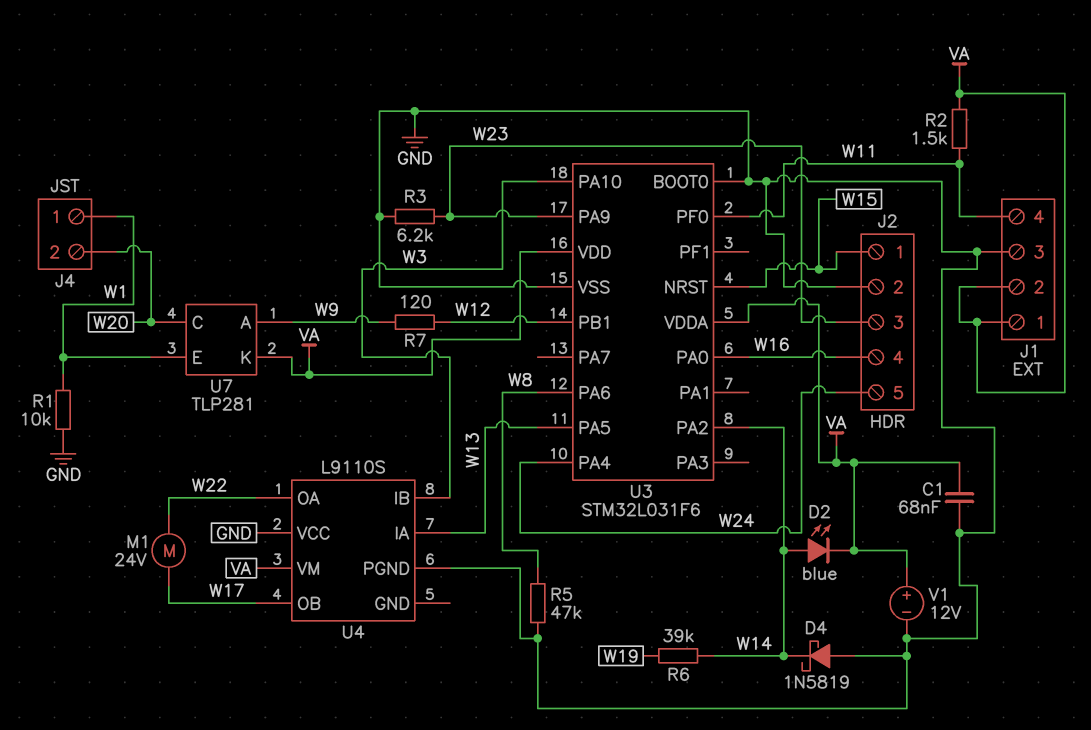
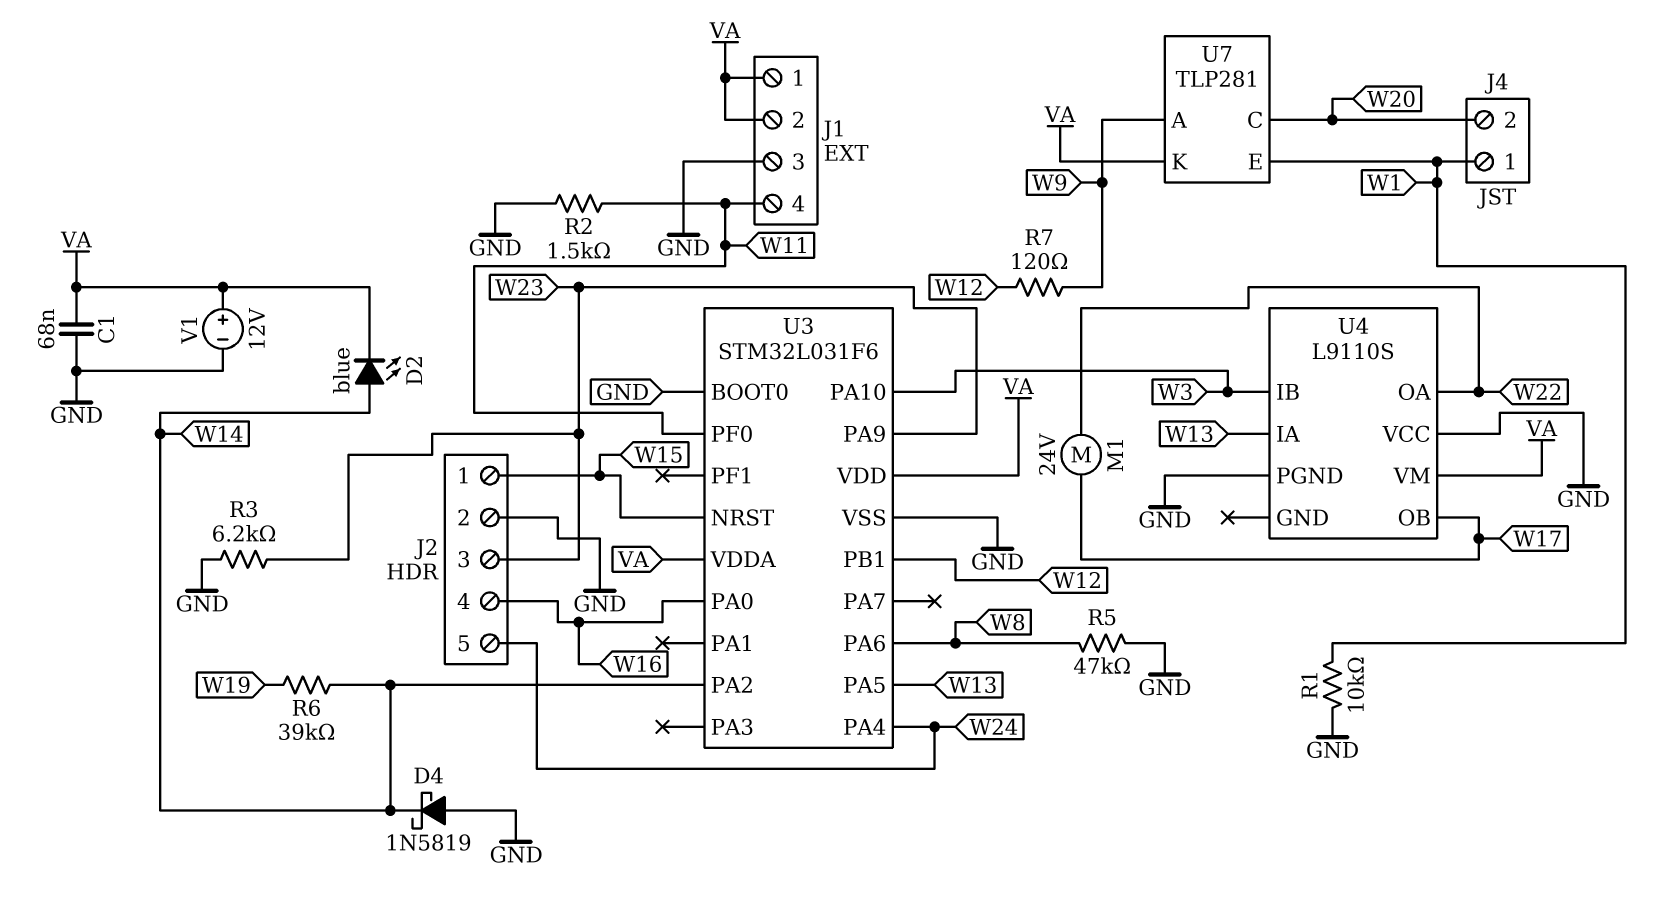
R2: 1.5k (VA, W11) -> 1.5k (GND, W11)

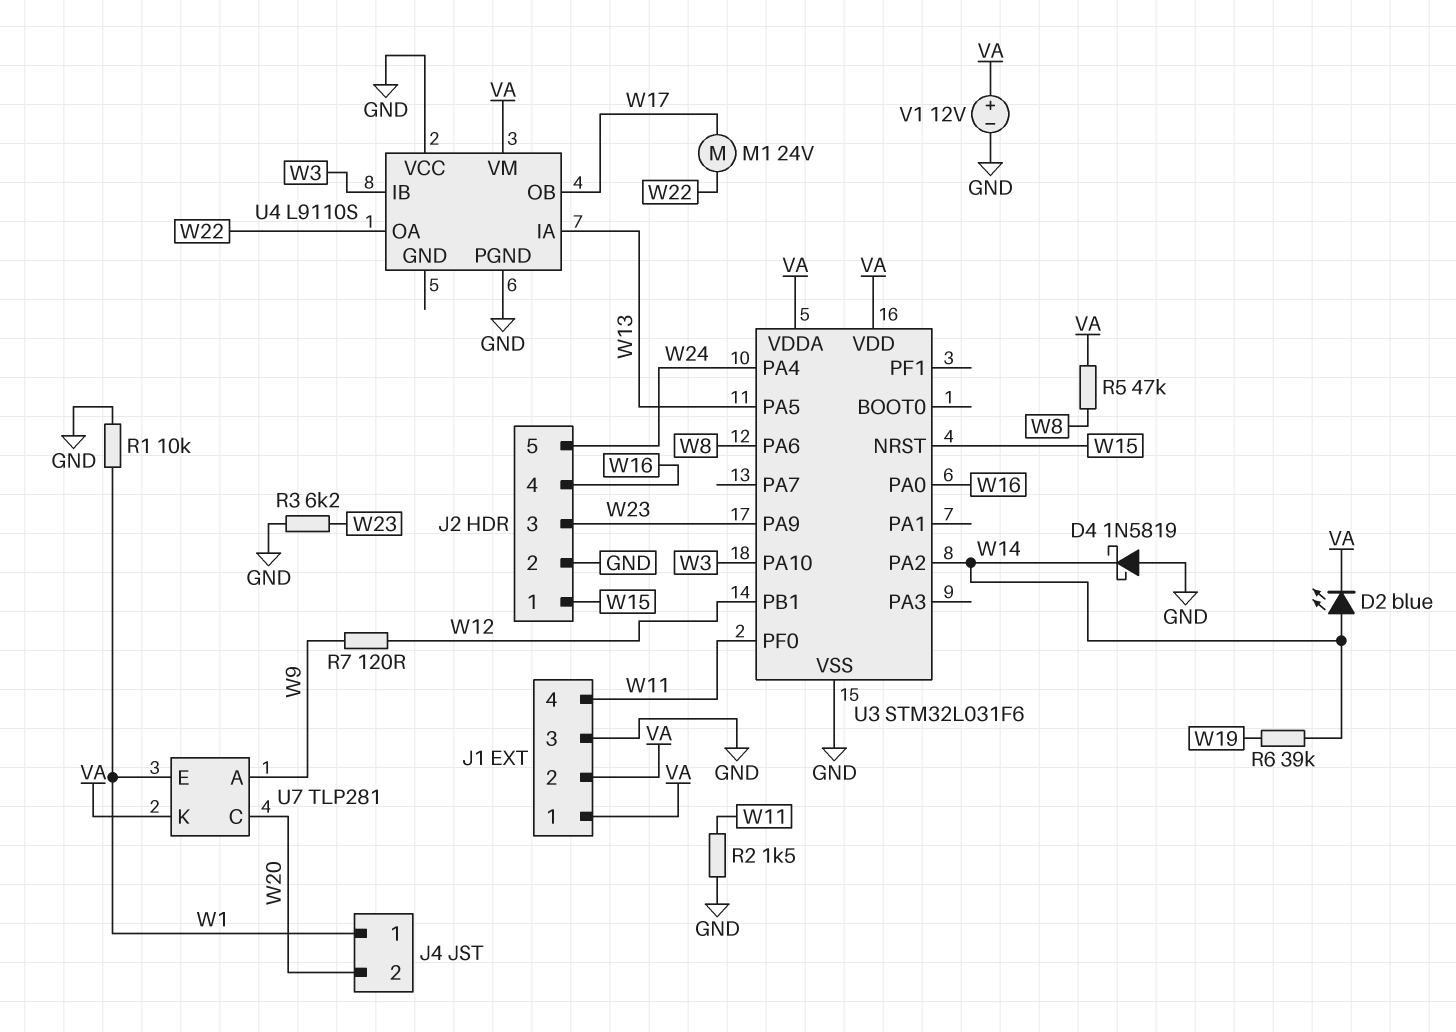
C1: 68nF (GND, VA) -> none
R5: 47k (GND, W8) -> 47k (VA, W8)
U3 pin BOOT0: GND -> none

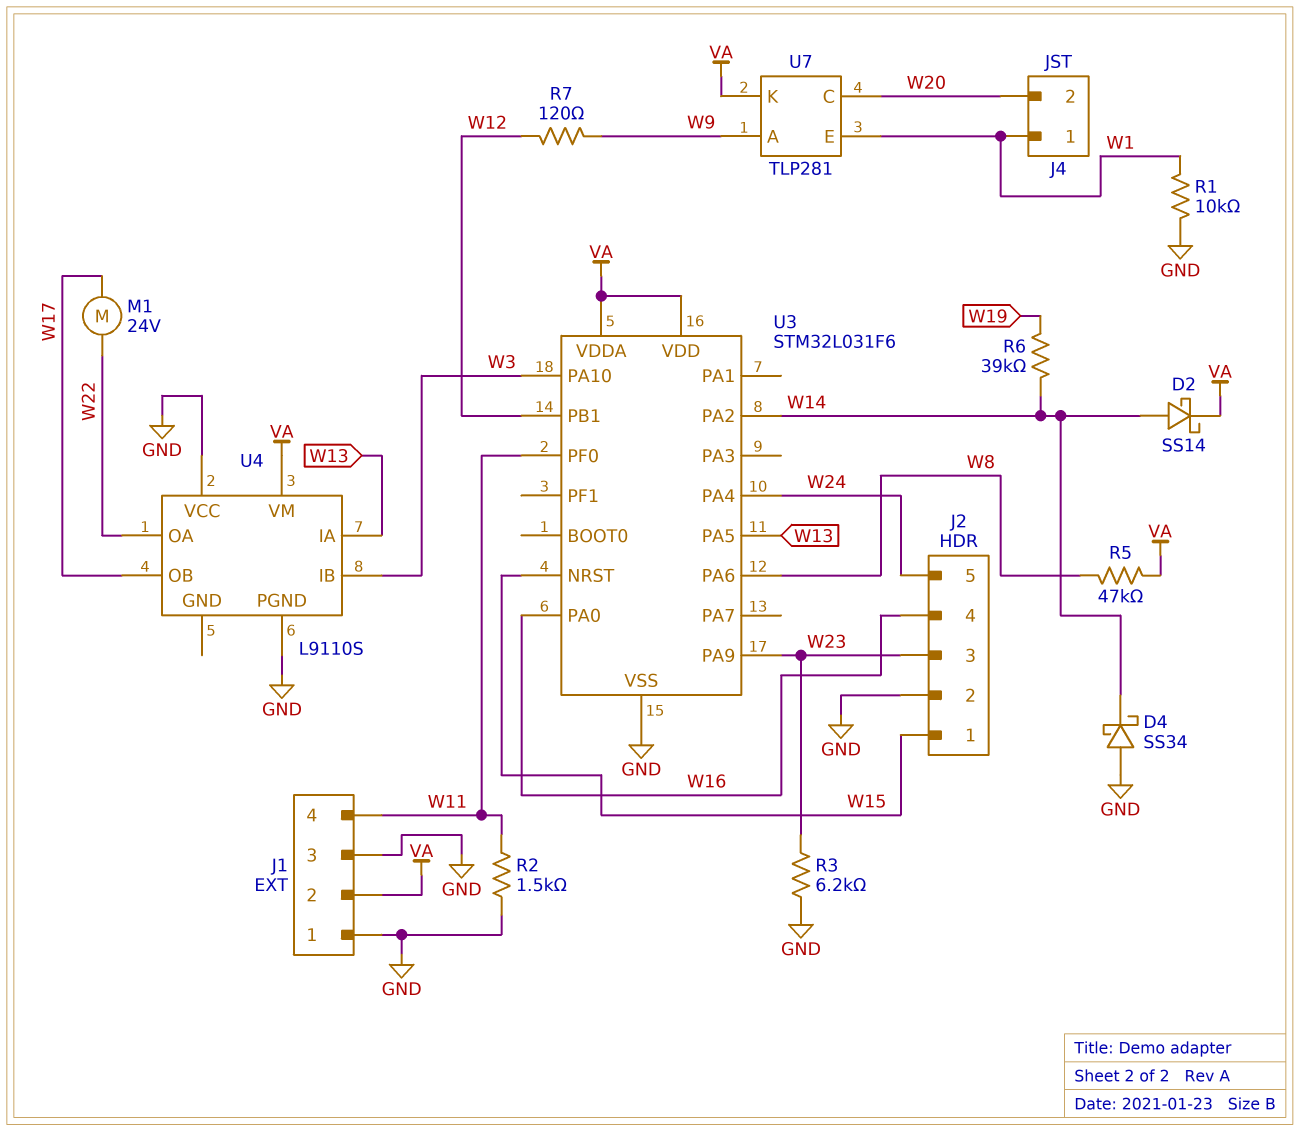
D2: LED blue (A W14, K VA) -> schottky SS14 (A W14, K VA)
D4: schottky 1N5819 (A GND, K W14) -> schottky SS34 (A GND, K W14)
J1 pin 1: VA -> GND
V1: 12V (plus VA, minus GND) -> none

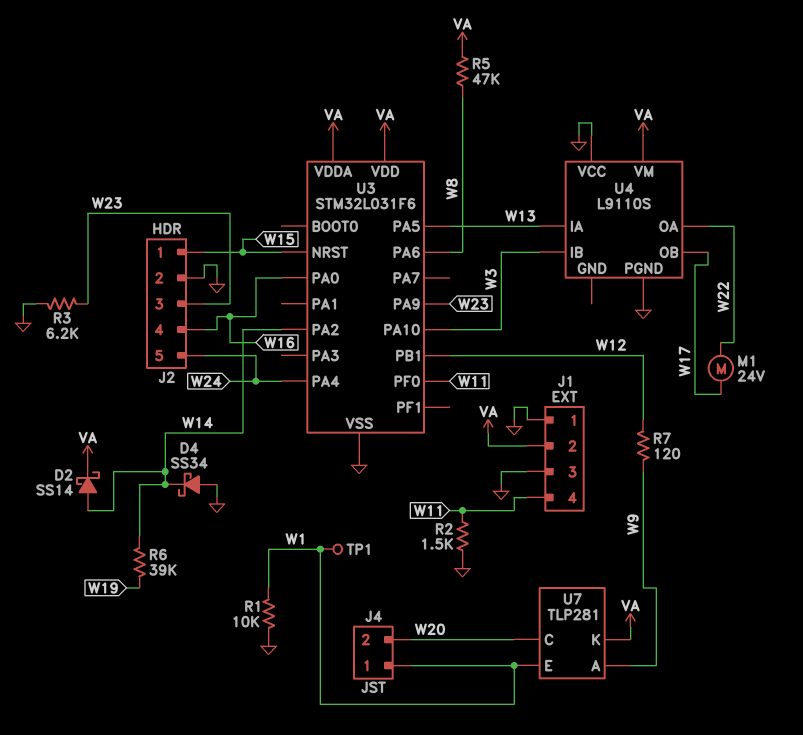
TP1: none -> test point (W1)

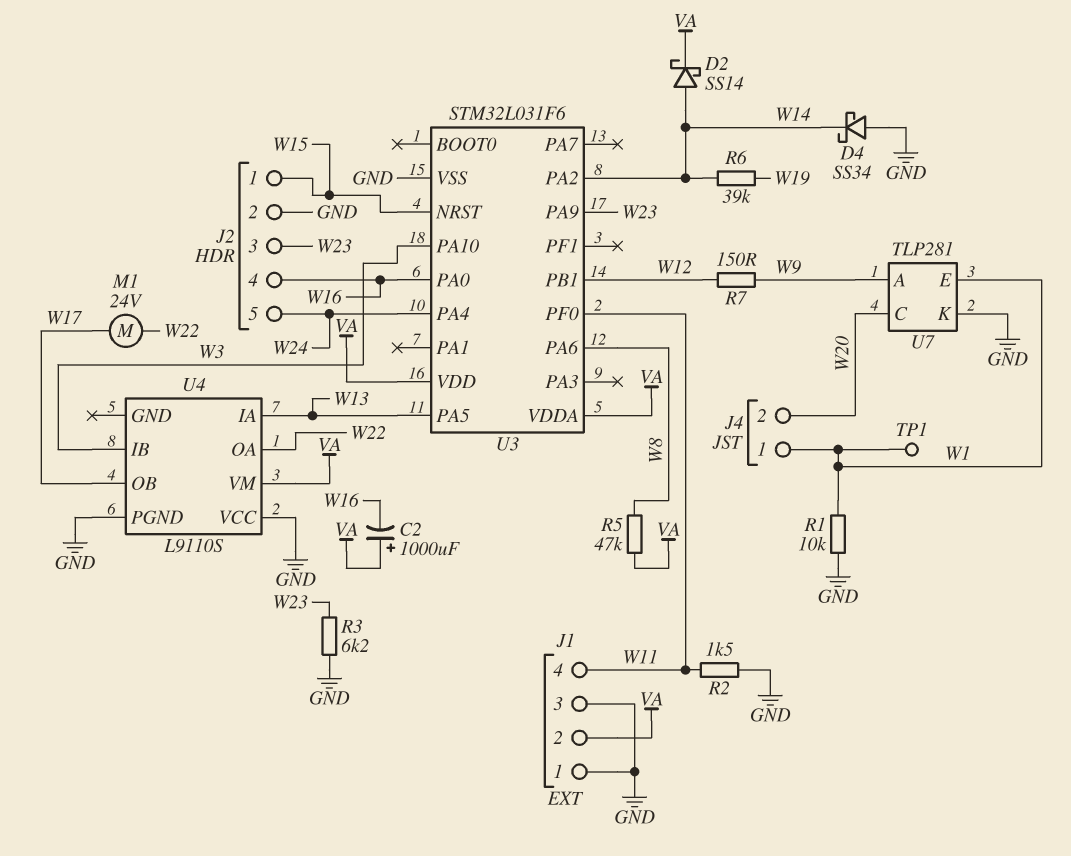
C2: none -> 1000uF (plus VA, minus W16)
R7: 120 (W9, W12) -> 150 (W9, W12)
U7 pin K: VA -> GND

